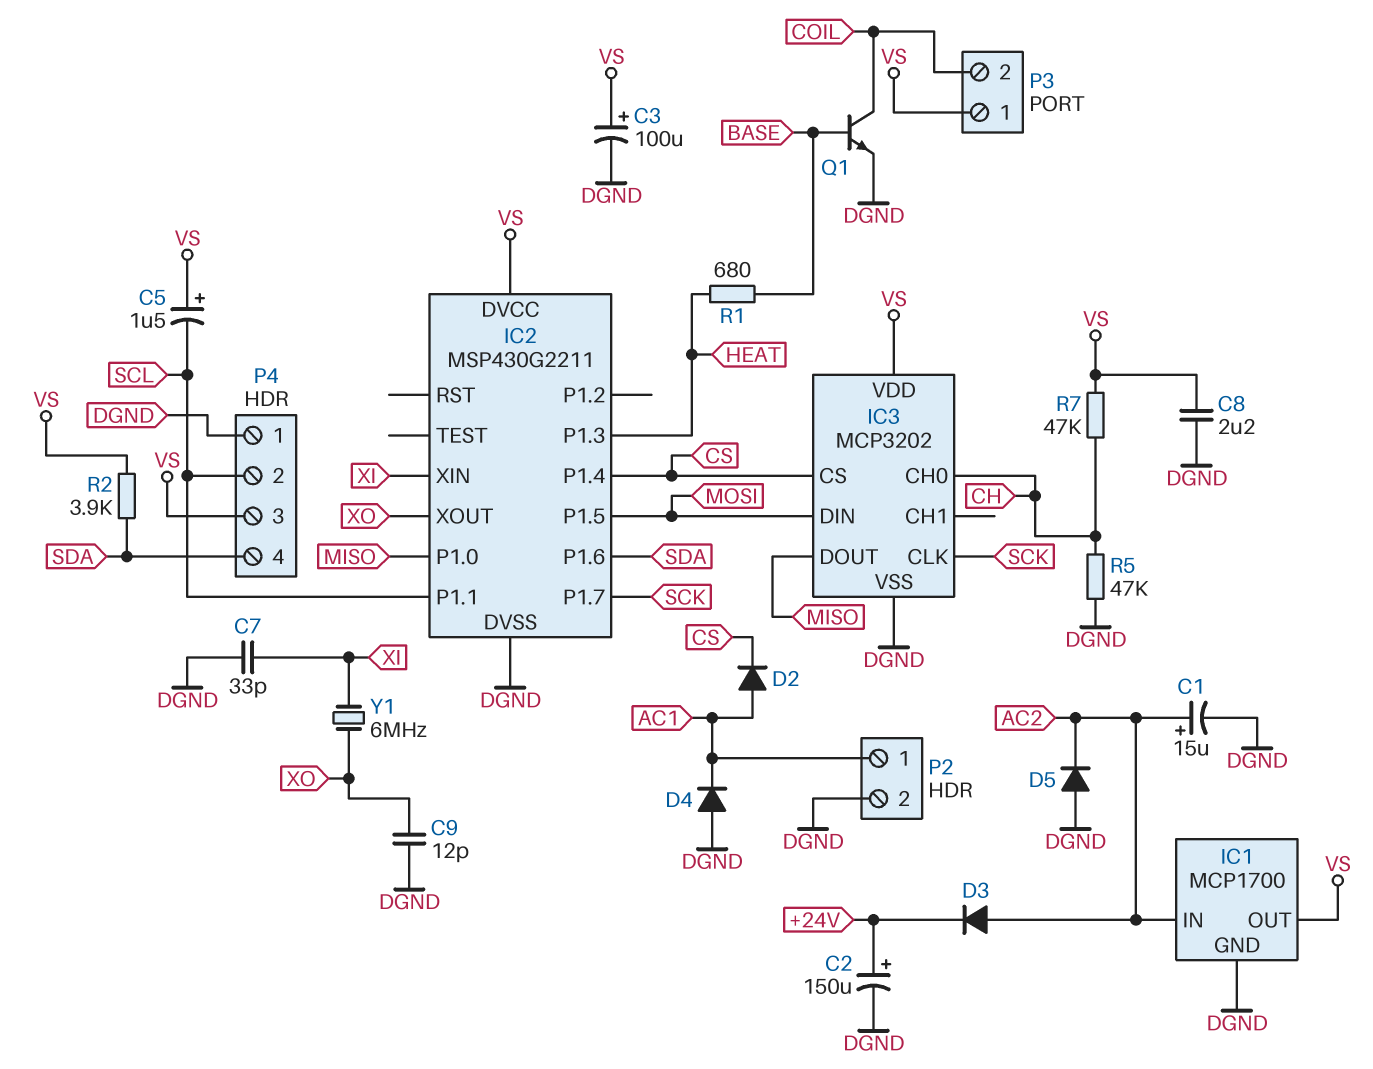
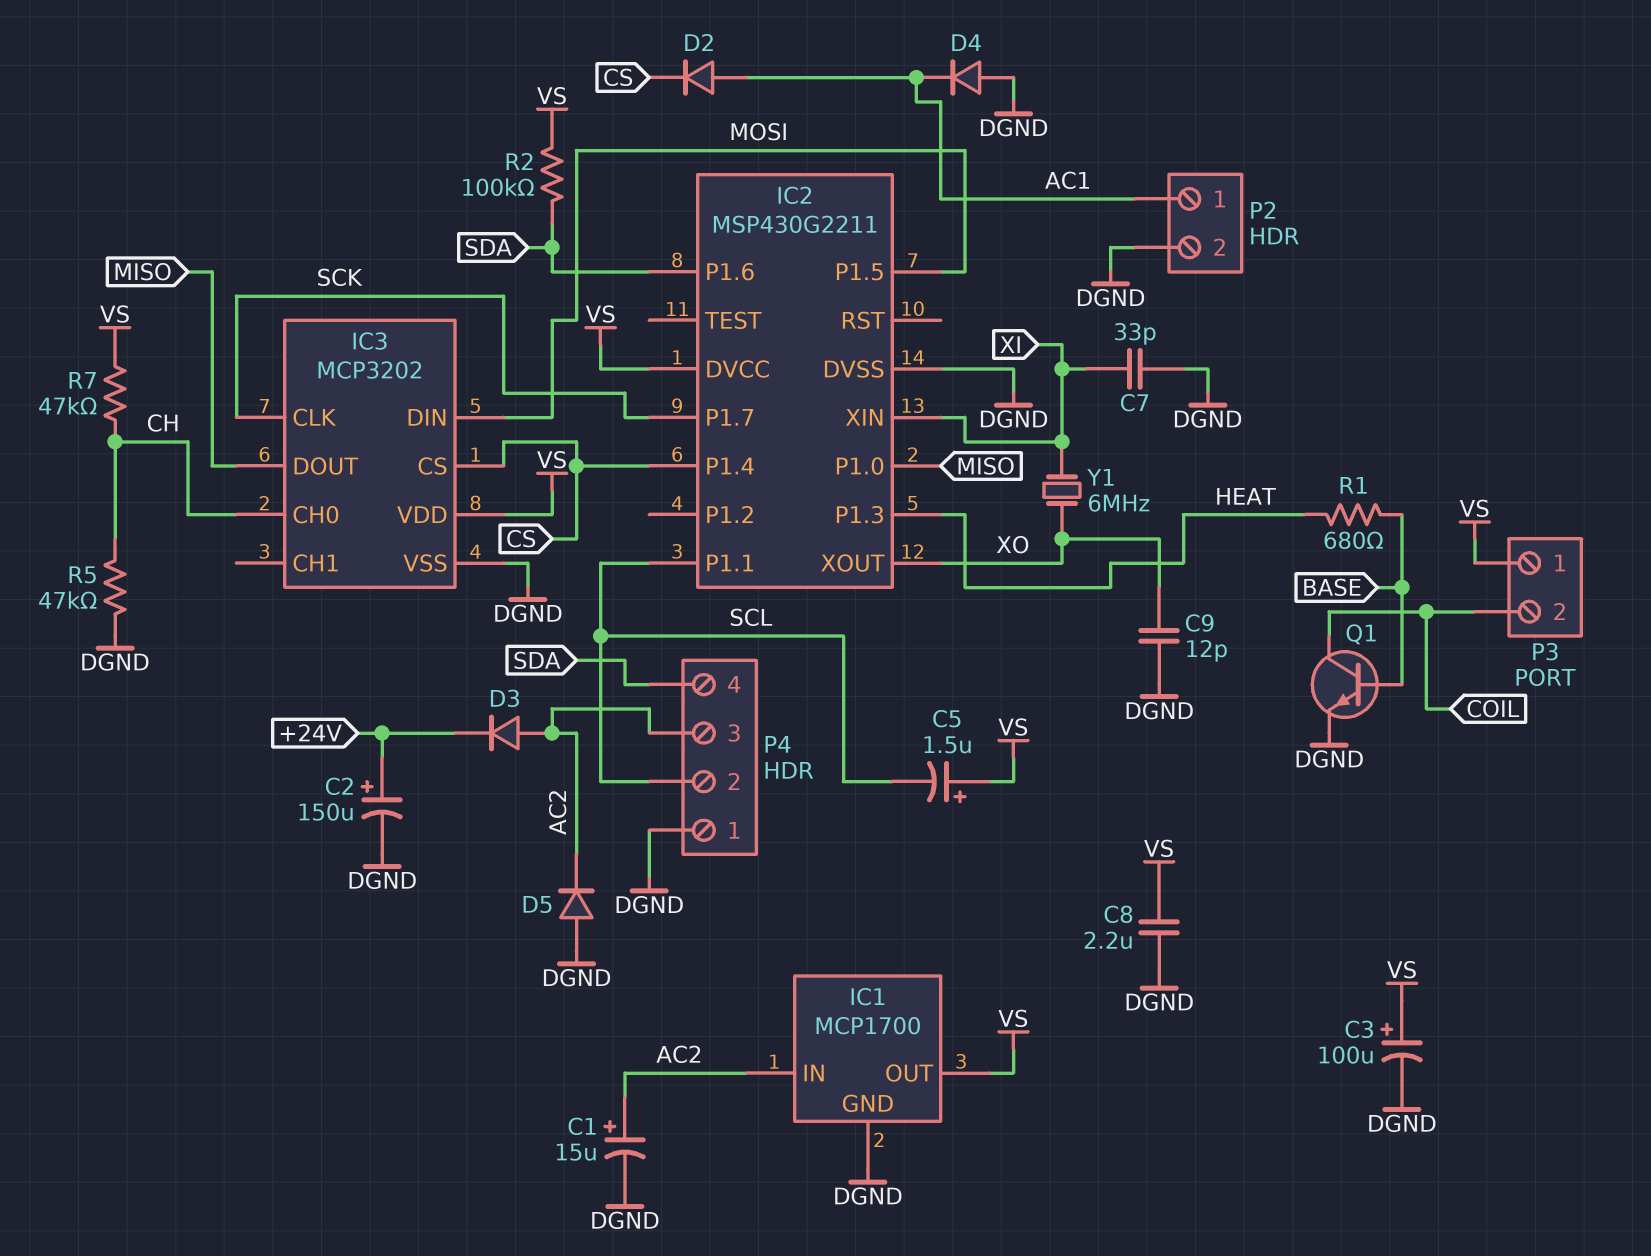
P4 pin 3: VS -> AC2
R2: 3.9k (SDA, VS) -> 100k (SDA, VS)

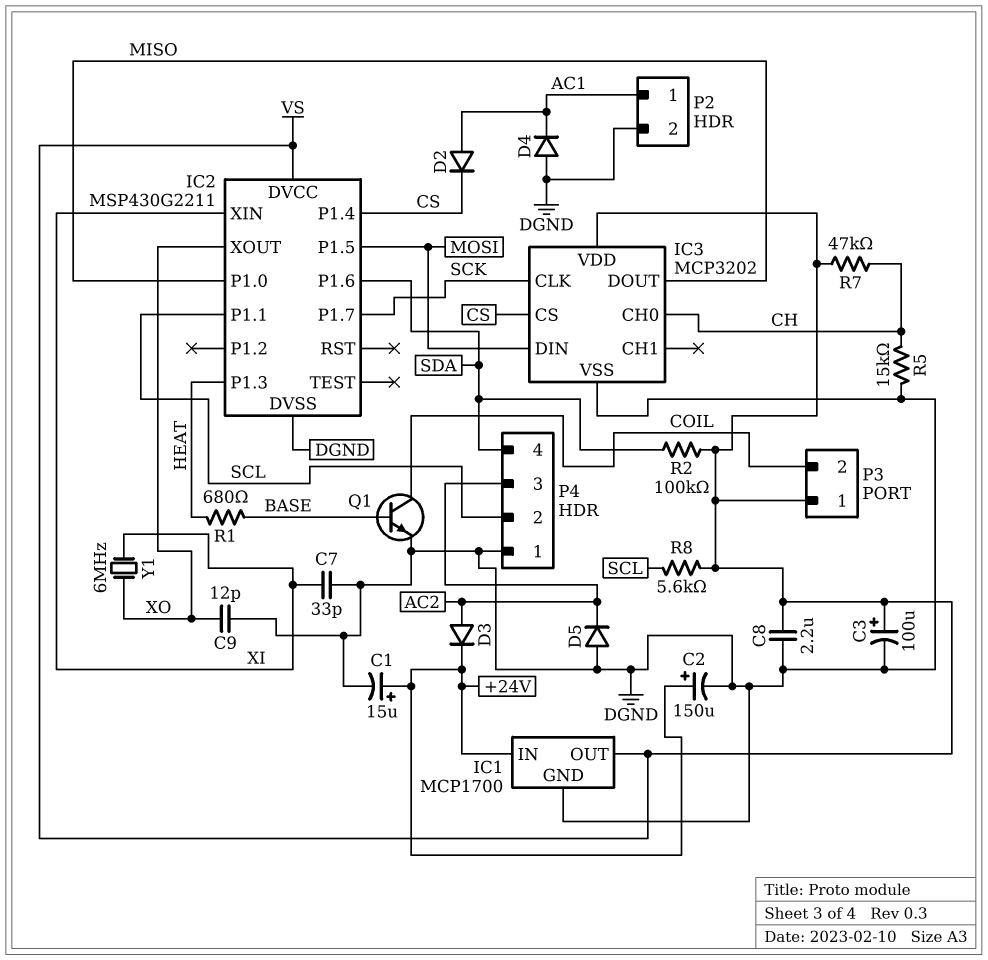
C1: 15uF (plus AC2, minus DGND) -> 15uF (plus +24V, minus DGND)
C5: 1.5uF (plus VS, minus SCL) -> none
IC1 pin IN: AC2 -> +24V
R5: 47k (CH, DGND) -> 15k (CH, DGND)
R8: none -> 5.6k (SCL, VS)

